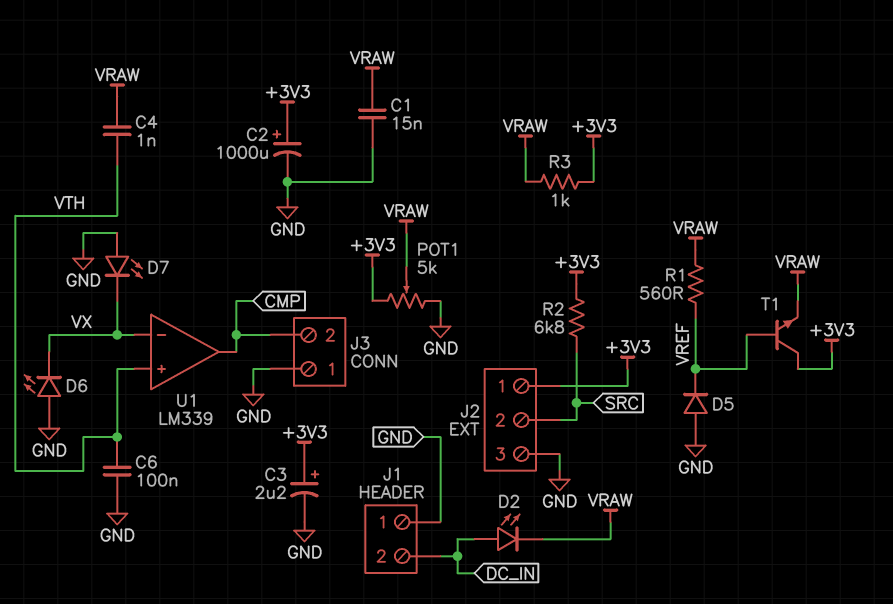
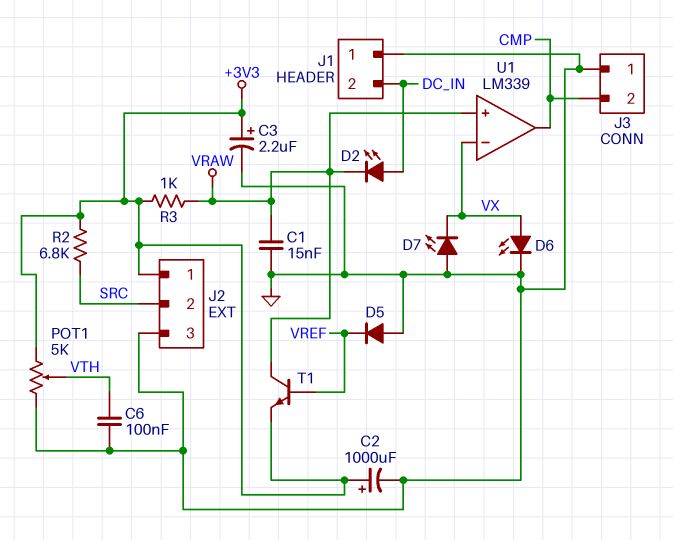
C4: 1nF (VRAW, VTH) -> none
D6: LED (A GND, K VX) -> LED (A VX, K GND)
POT1: 5k (+3V3, GND, wiper VRAW) -> 5k (+3V3, GND, wiper VTH)
R1: 560 (VRAW, VREF) -> none
T1: NPN (B VREF, C +3V3, E VRAW) -> NPN (B VREF, C VRAW, E +3V3)
U1 pin in+: VTH -> VRAW

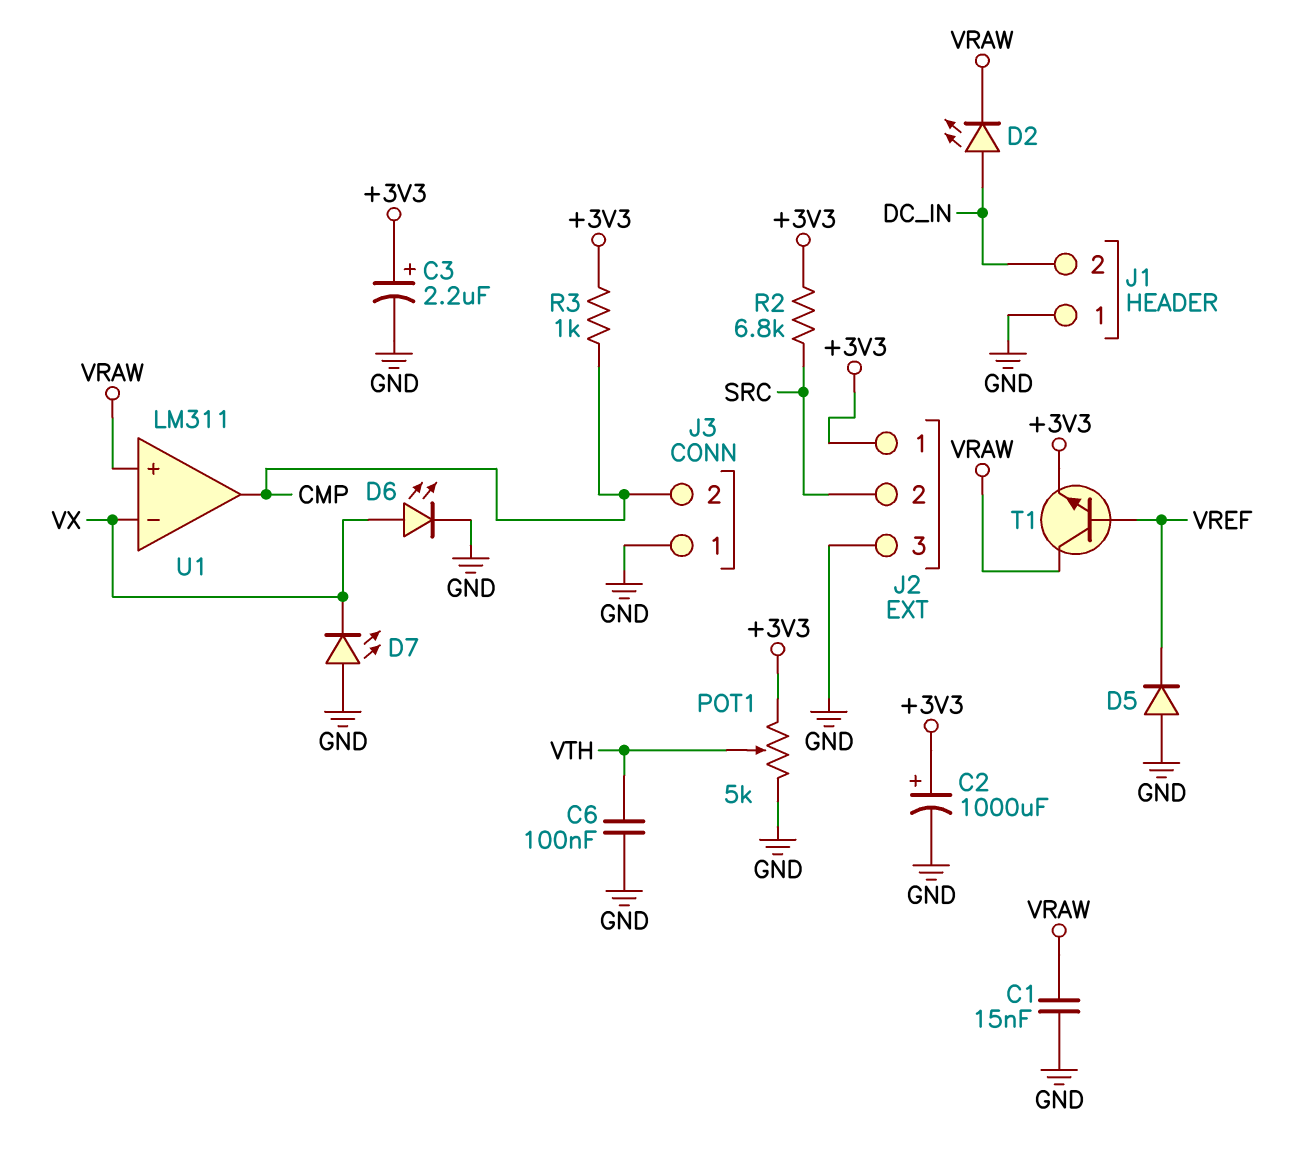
R3: 1k (+3V3, VRAW) -> 1k (+3V3, CMP)
U1: LM339 -> LM311

